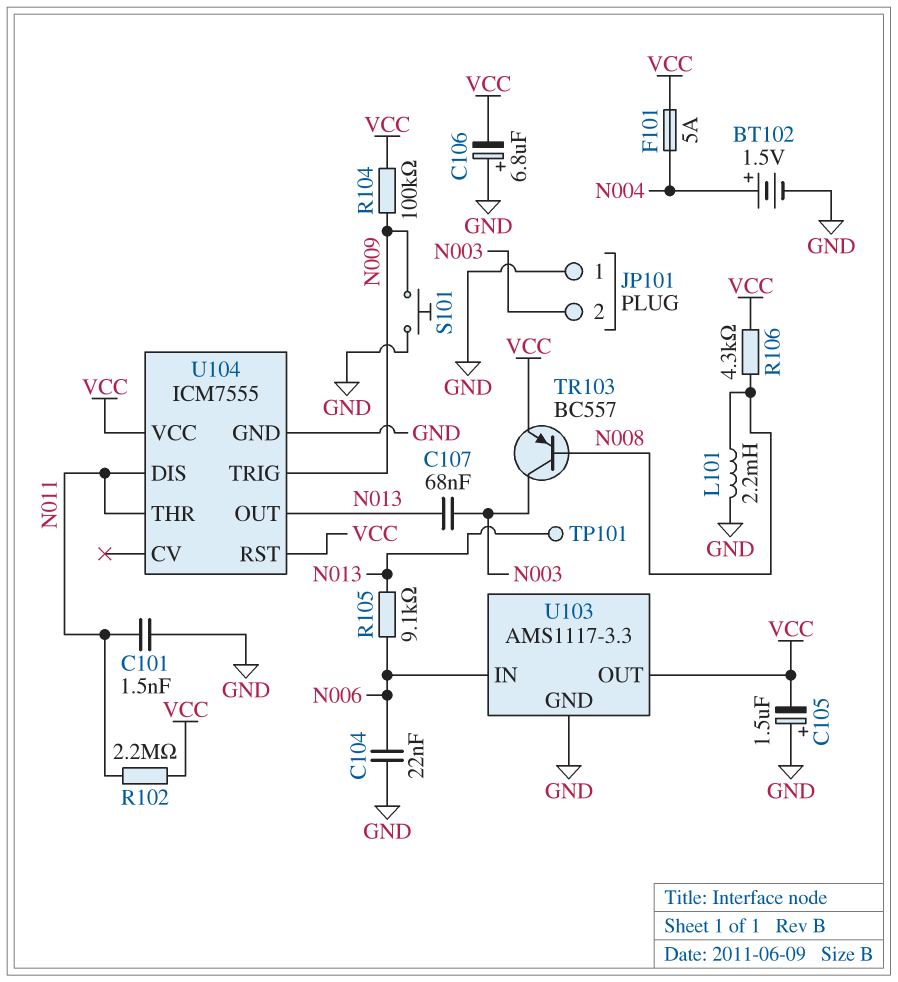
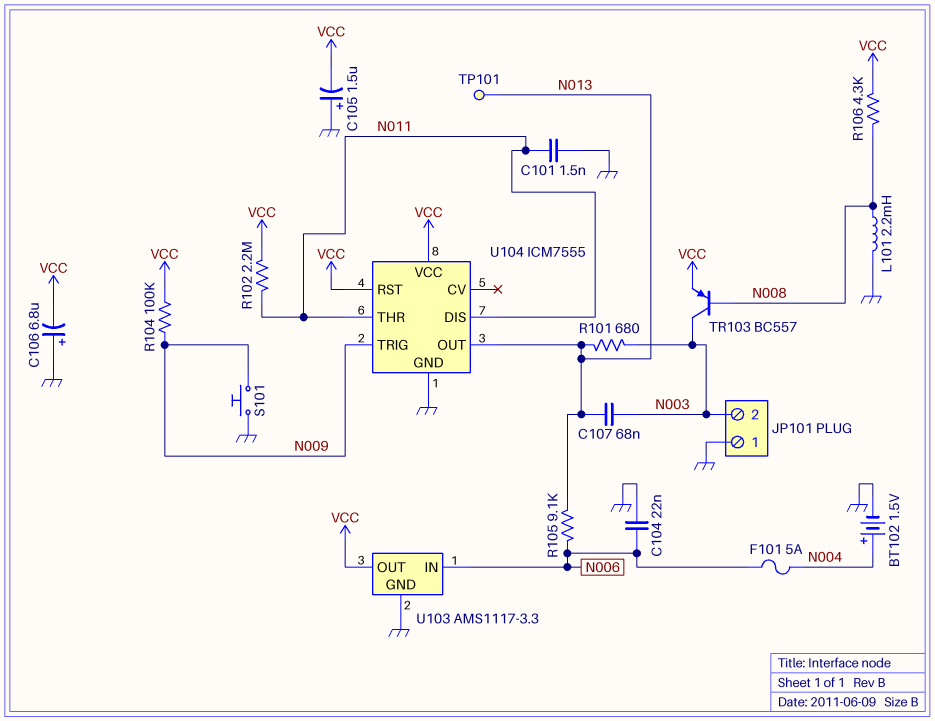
F101: 5A (N004, VCC) -> 5A (N004, N006)
R101: none -> 680 (N003, N013)

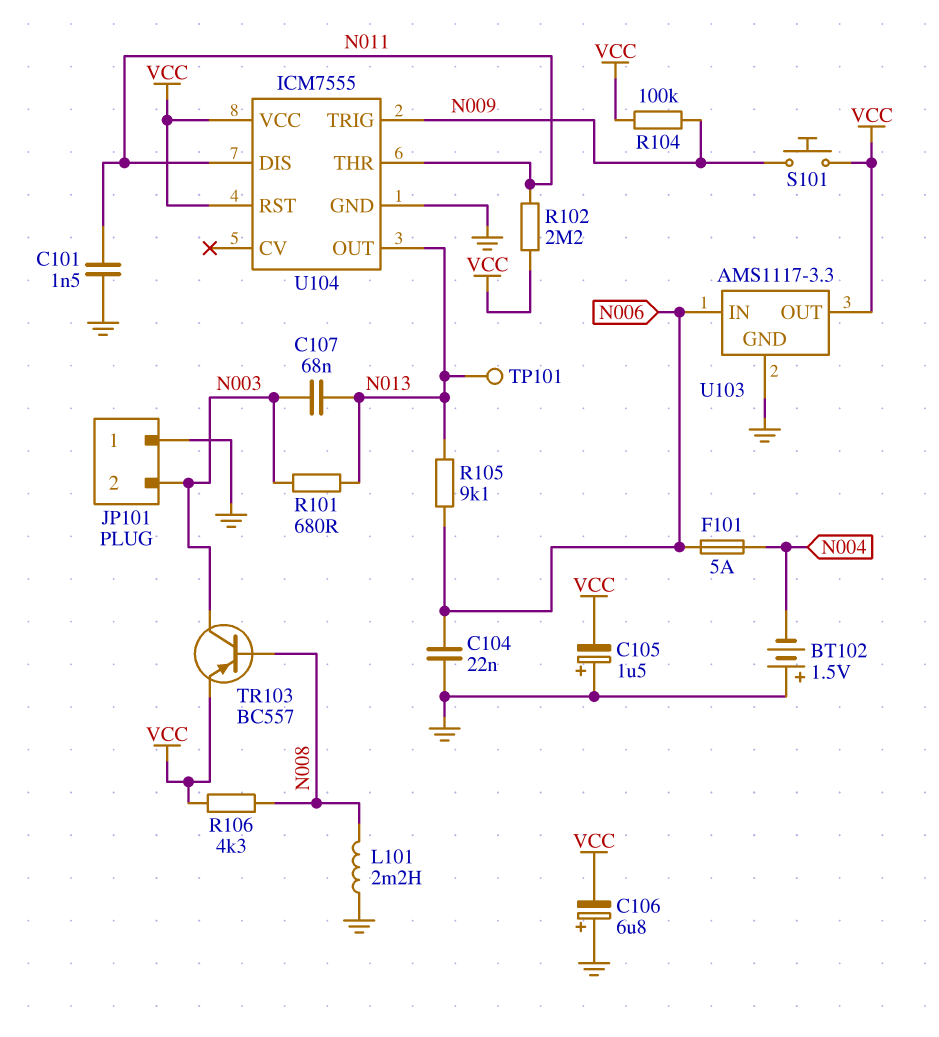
BT102: 1.5V (plus N004, minus GND) -> 1.5V (plus GND, minus N004)
S101: button (GND, N009) -> button (N009, VCC)

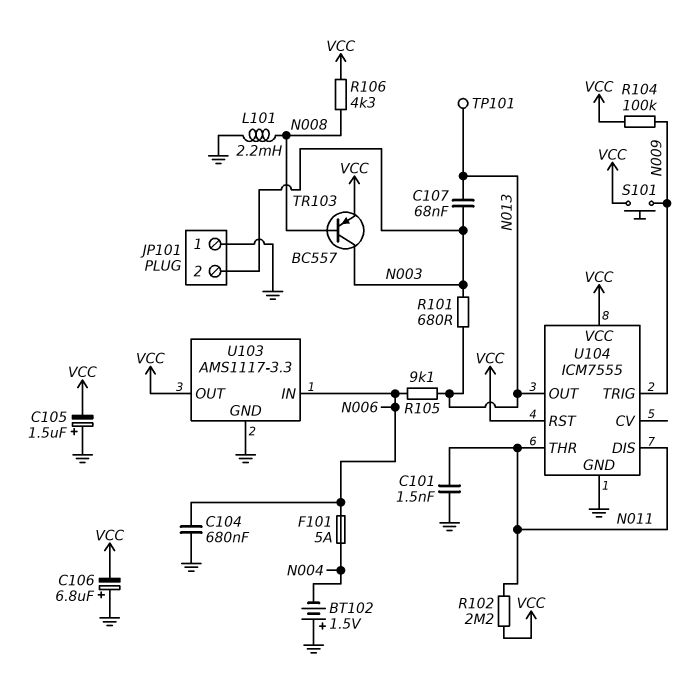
C104: 22nF (GND, N006) -> 680nF (GND, N006)

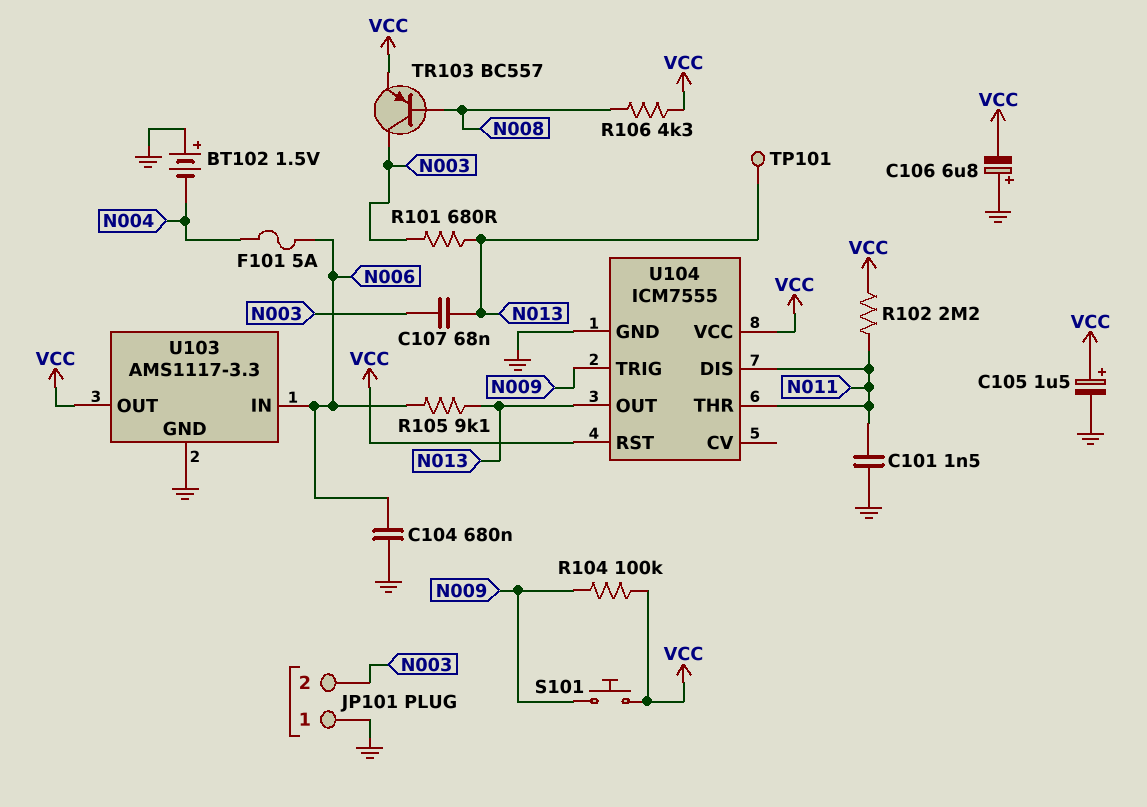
C105: 1.5uF (plus GND, minus VCC) -> 1.5uF (plus VCC, minus GND)
L101: 2.2mH (GND, N008) -> none

